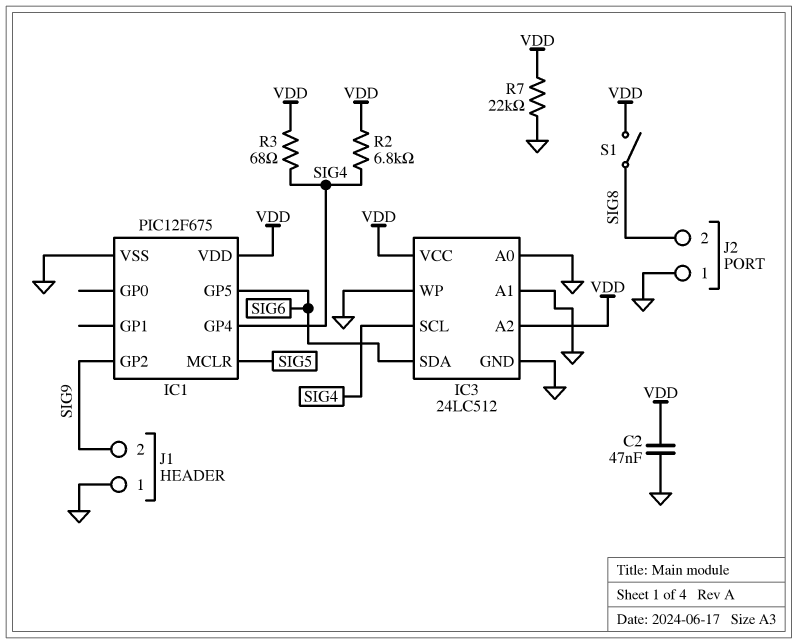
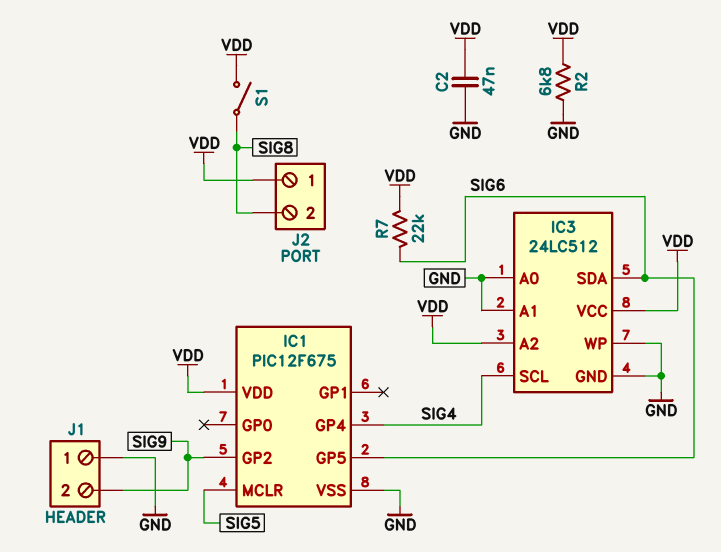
J2 pin 1: GND -> VDD
R2: 6.8k (SIG4, VDD) -> 6.8k (GND, VDD)
R3: 68 (SIG4, VDD) -> none
R7: 22k (GND, VDD) -> 22k (SIG6, VDD)

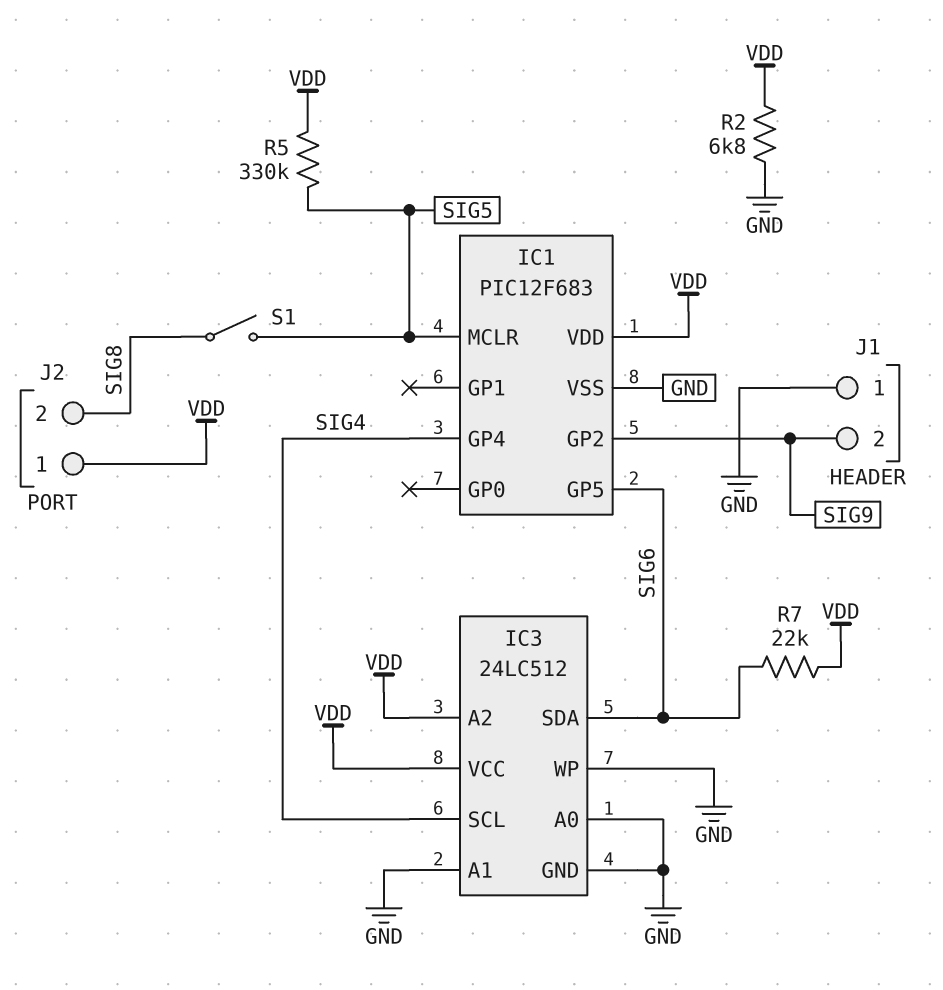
C2: 47nF (GND, VDD) -> none
IC1: PIC12F675 -> PIC12F683
R5: none -> 330k (SIG5, VDD)
S1: switch (SIG8, VDD) -> switch (SIG5, SIG8)

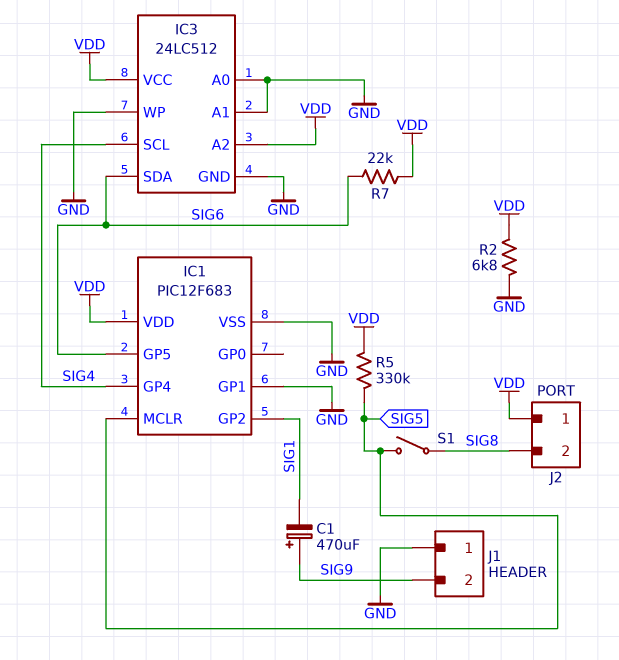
C1: none -> 470uF (plus SIG9, minus SIG1)
IC1 pin GP1: none -> GND
IC1 pin GP2: SIG9 -> SIG1

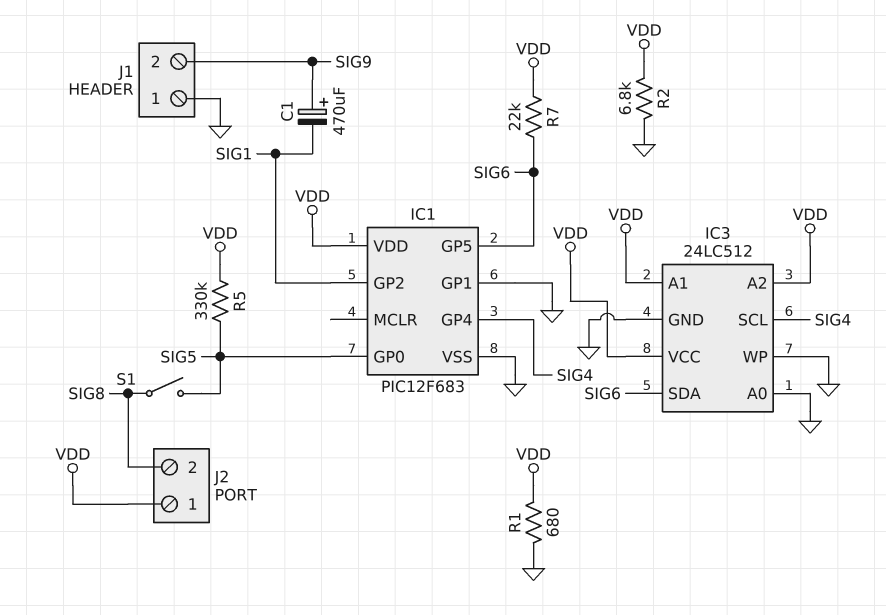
IC1 pin GP0: none -> SIG5
IC1 pin MCLR: SIG5 -> none
IC3 pin A1: GND -> VDD
R1: none -> 680 (GND, VDD)

